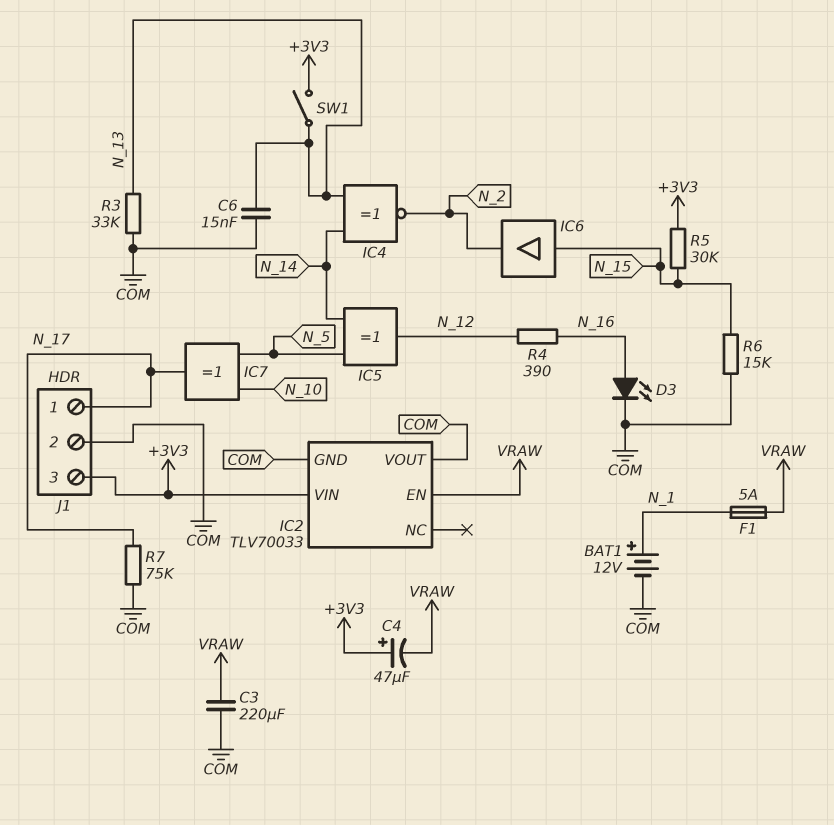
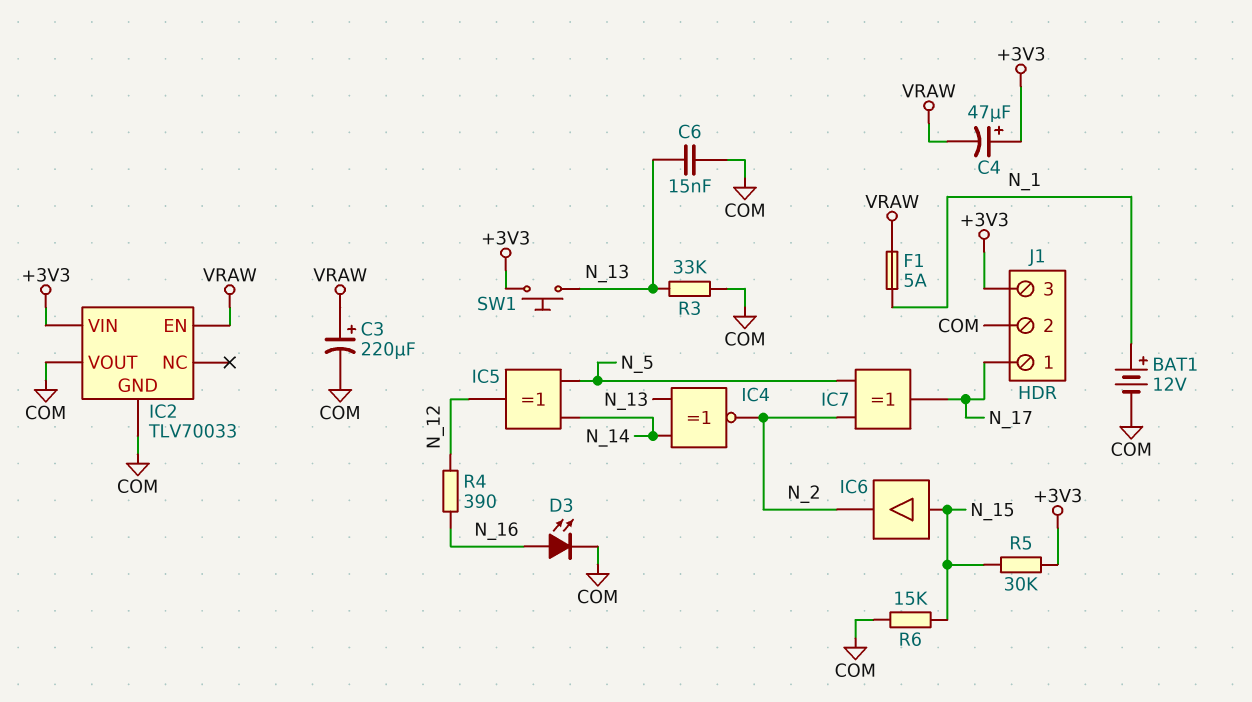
C3: 220uF (COM, VRAW) -> 220uF (plus VRAW, minus COM)
IC7: XOR (in N_5, in N_10, out N_17) -> XOR (in N_2, in N_5, out N_17)
R7: 75k (COM, N_17) -> none
SW1: switch (+3V3, N_13) -> button (+3V3, N_13)

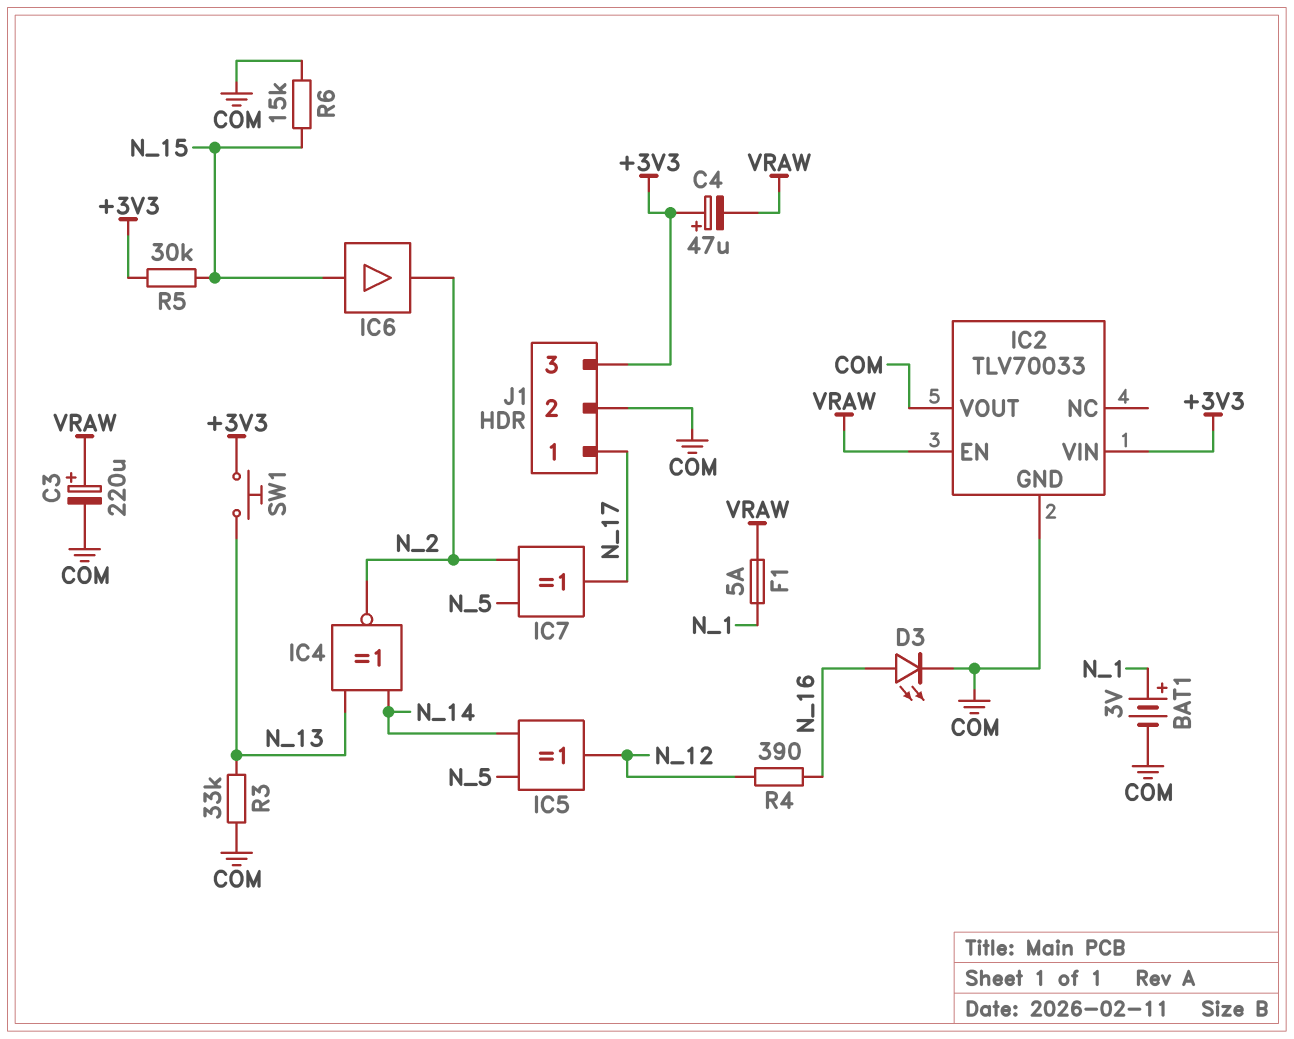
BAT1: 12V (plus N_1, minus COM) -> 3V (plus N_1, minus COM)
C6: 15nF (COM, N_13) -> none

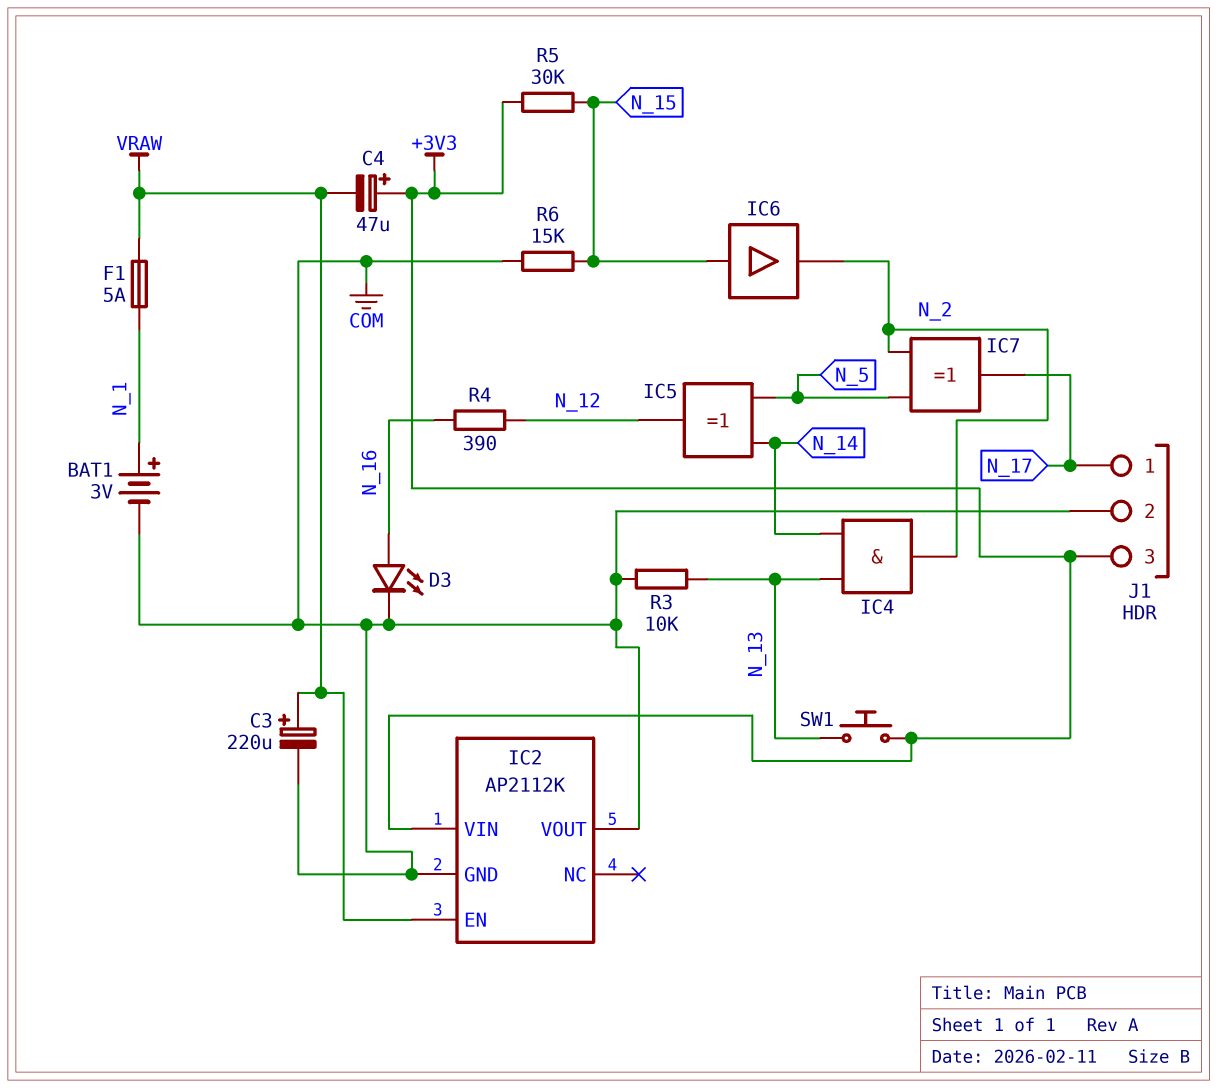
IC2: TLV70033 -> AP2112K
IC4: XNOR (in N_13, in N_14, out N_2) -> AND (in N_13, in N_14, out N_2)
R3: 33k (COM, N_13) -> 10k (COM, N_13)

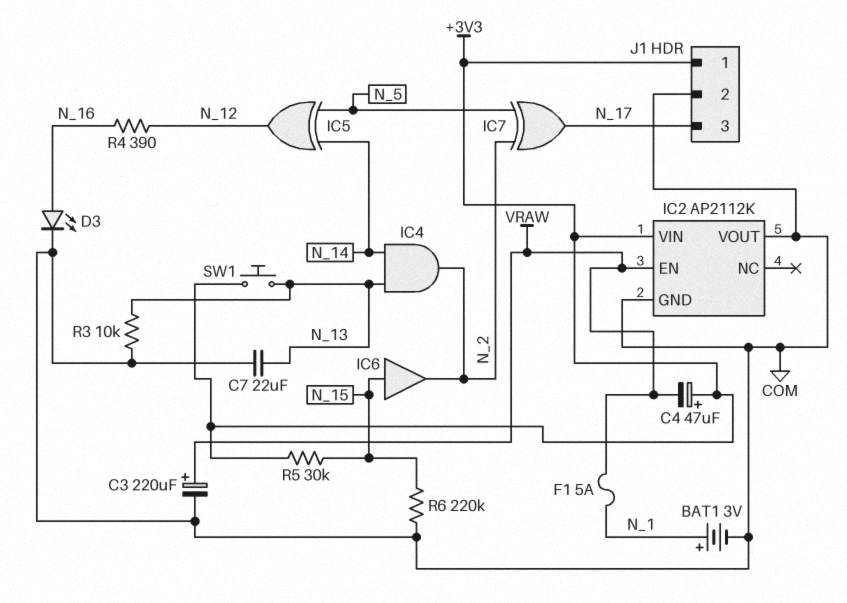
C7: none -> 22uF (COM, N_13)
J1 pin 1: N_17 -> +3V3
J1 pin 3: +3V3 -> N_17
R6: 15k (COM, N_15) -> 220k (COM, N_15)

